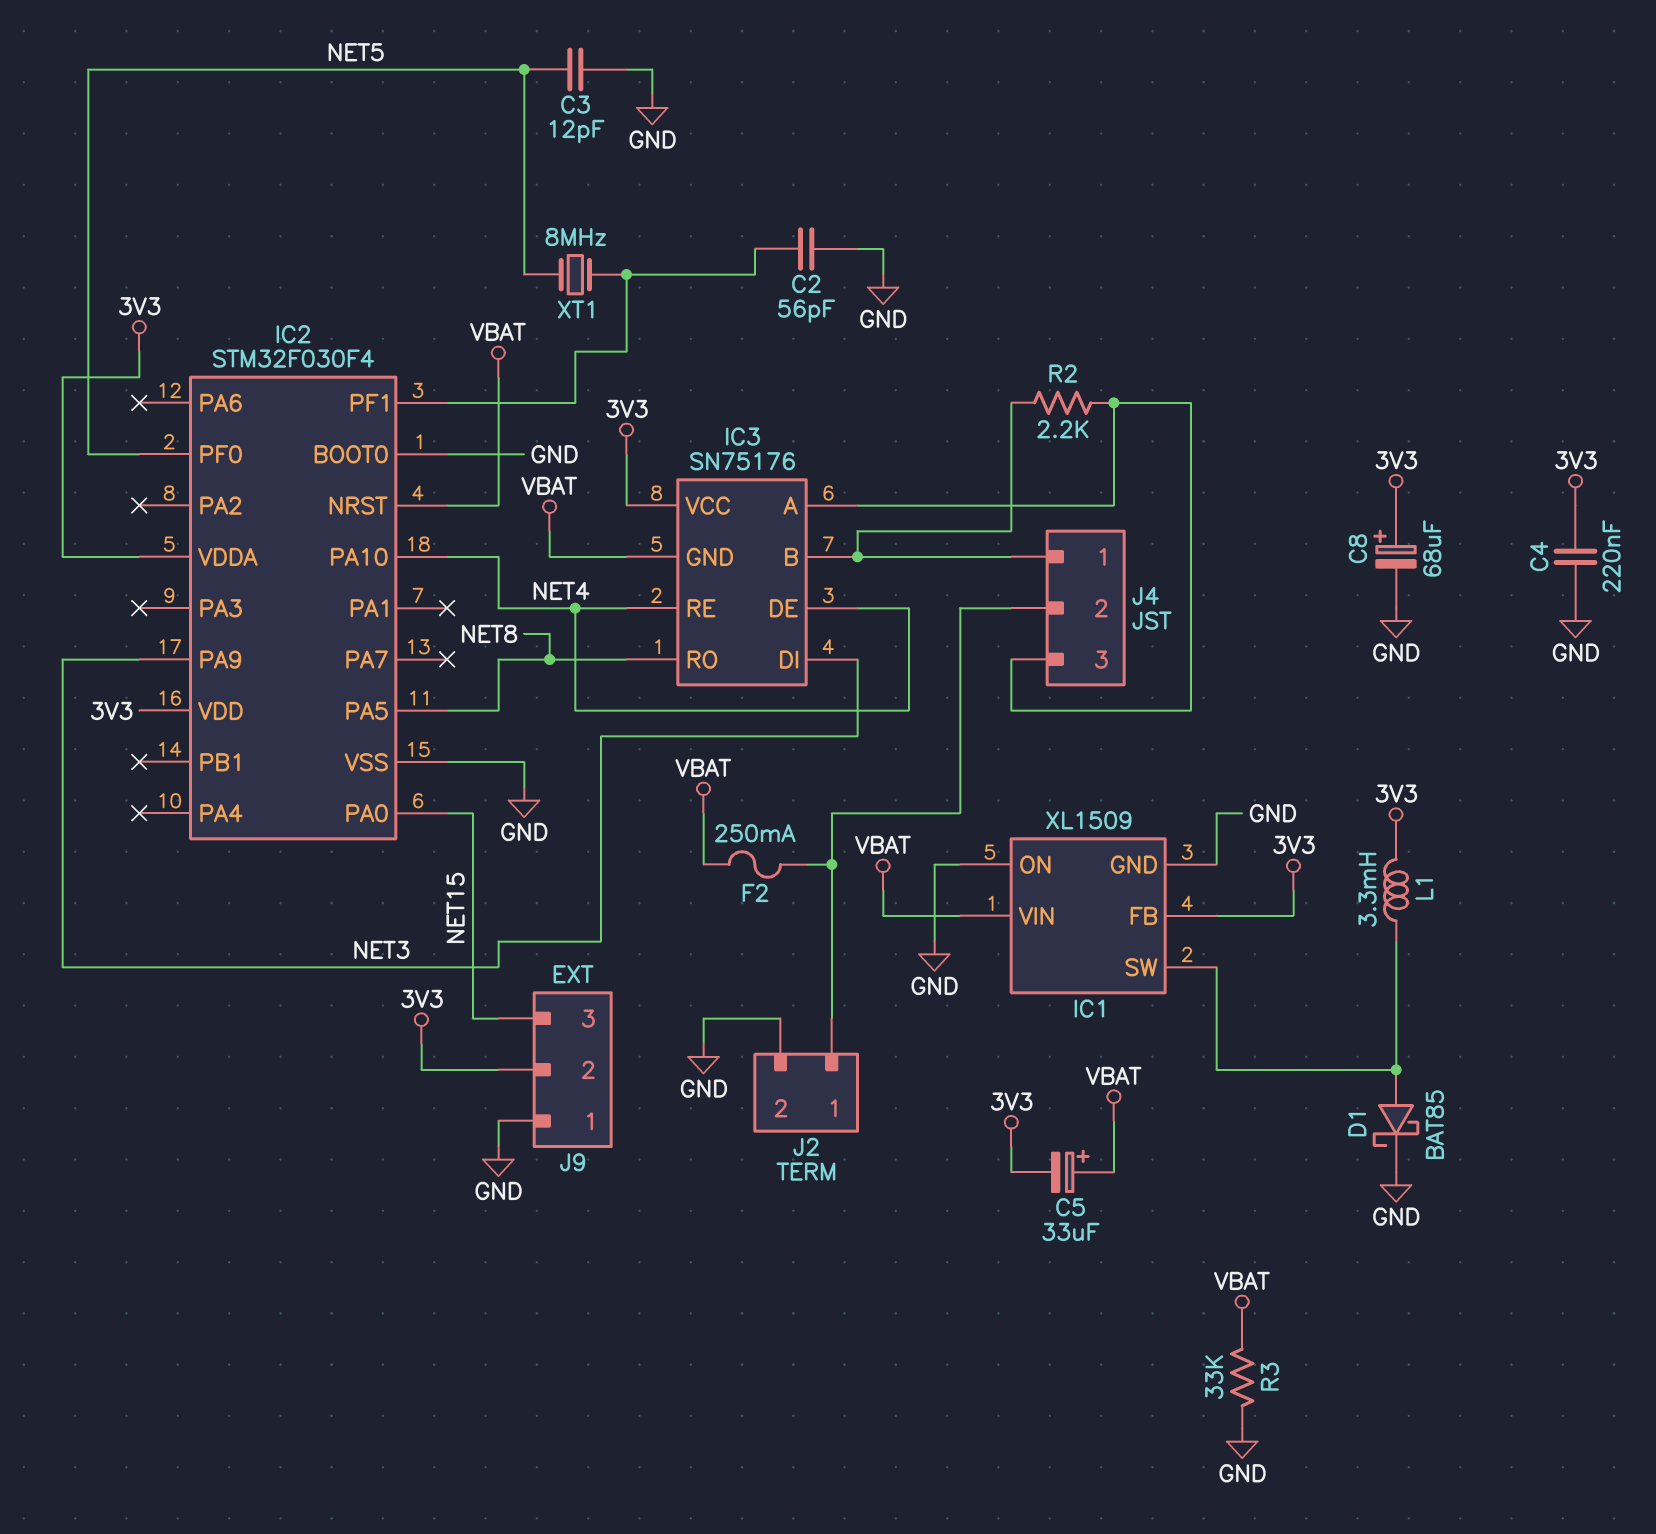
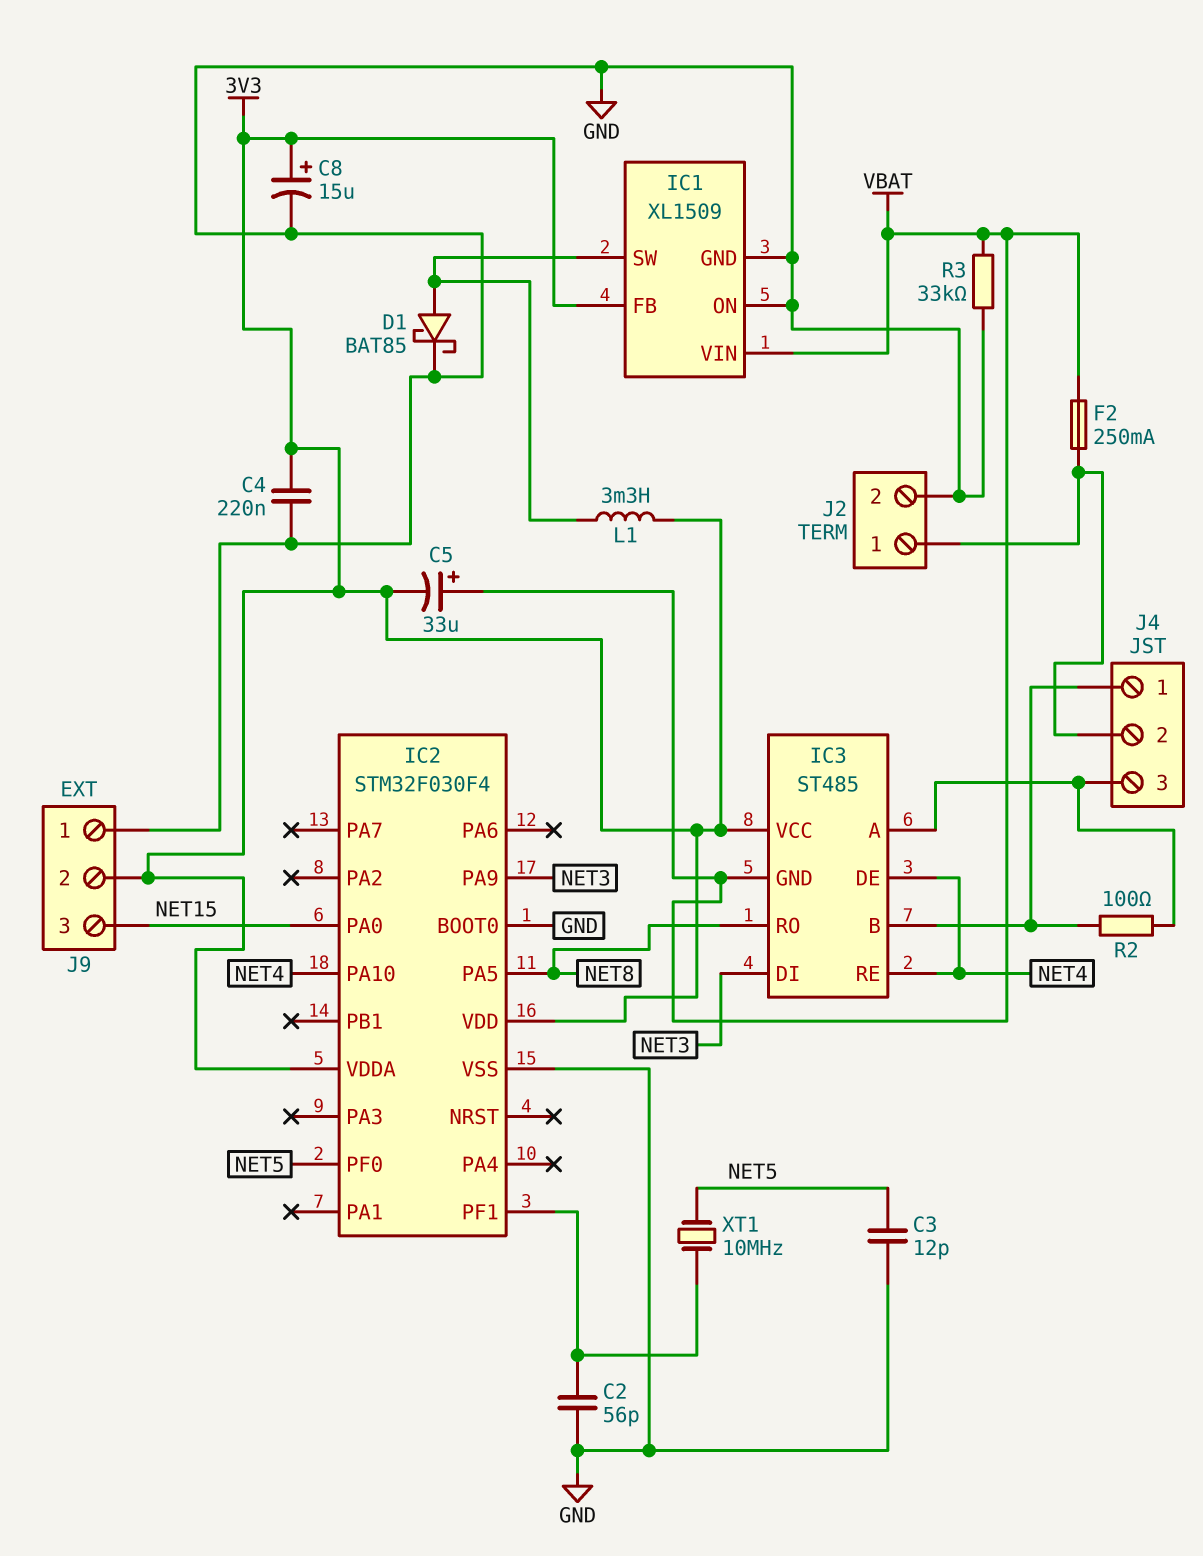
C8: 68uF (plus 3V3, minus GND) -> 15uF (plus 3V3, minus GND)
IC2 pin NRST: VBAT -> none
IC3: SN75176 -> ST485
R2: 2.2k (IC3/A, IC3/B) -> 100 (IC3/A, IC3/B)
XT1: 8MHz (IC2/PF1, NET5) -> 10MHz (IC2/PF1, NET5)

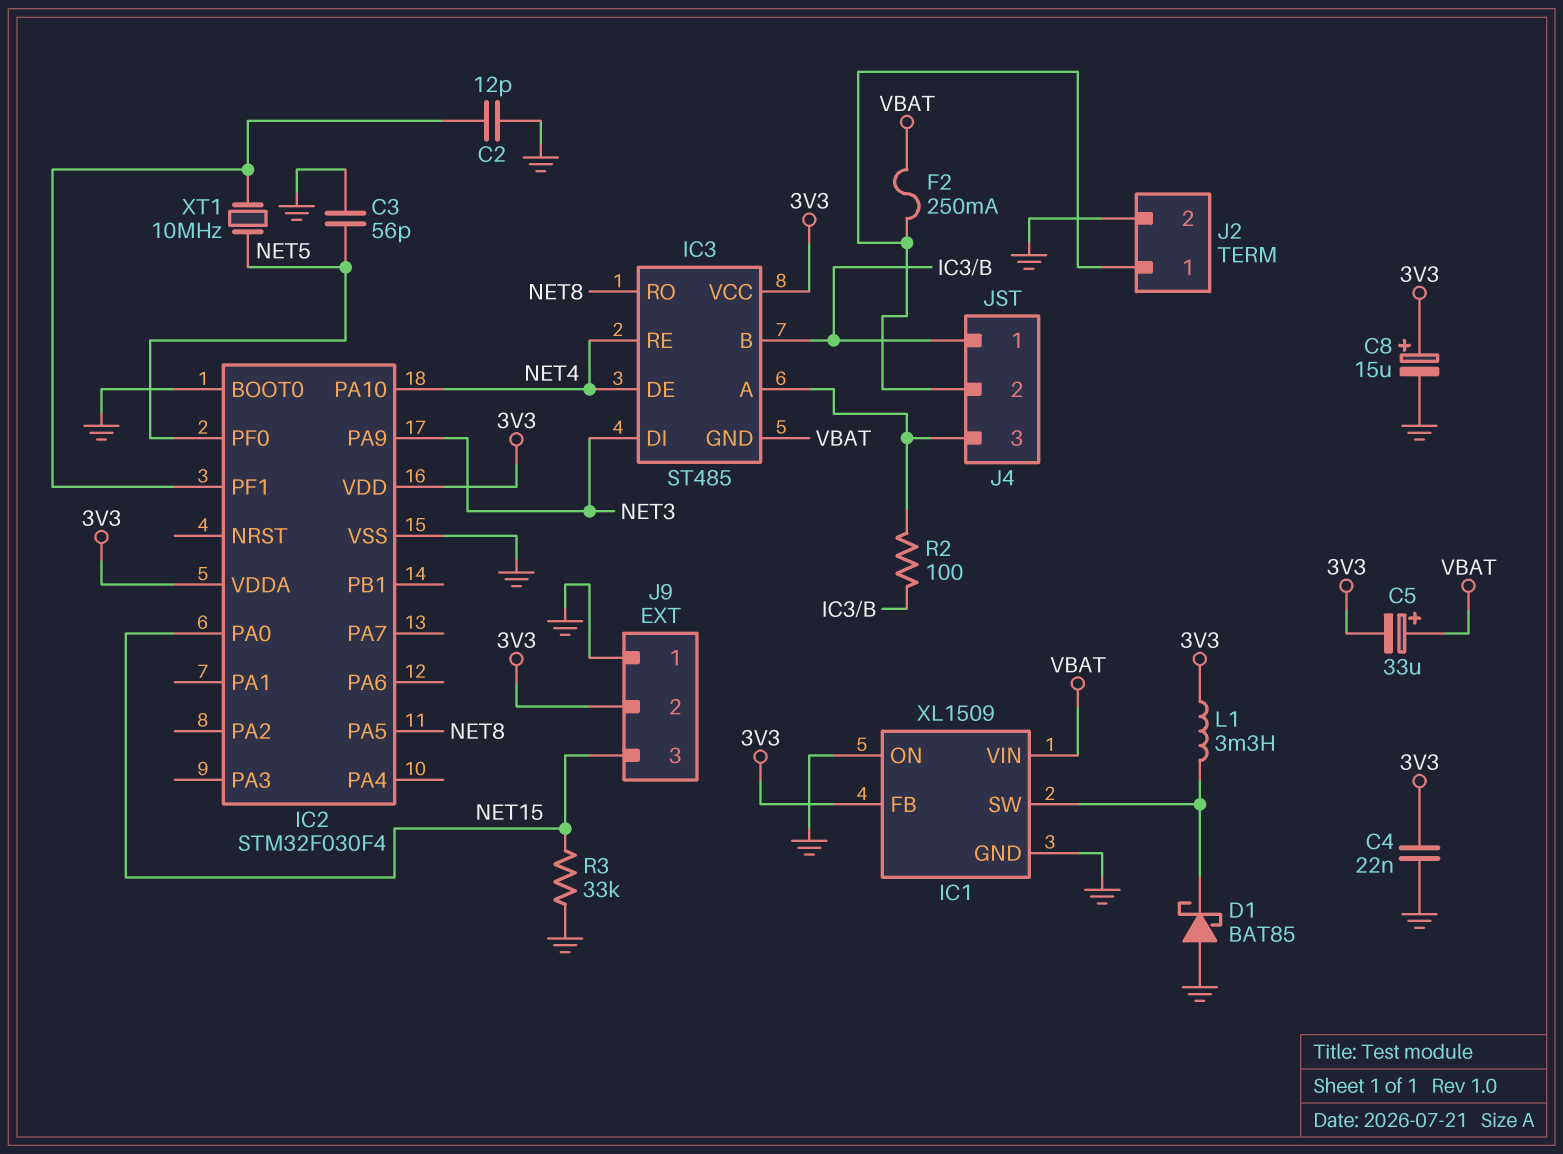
C2: 56pF (GND, IC2/PF1) -> 12pF (GND, IC2/PF1)
C3: 12pF (GND, NET5) -> 56pF (GND, NET5)
C4: 220nF (3V3, GND) -> 22nF (3V3, GND)
D1: schottky BAT85 (A IC1/SW, K GND) -> schottky BAT85 (A GND, K IC1/SW)
R3: 33k (GND, VBAT) -> 33k (GND, NET15)

